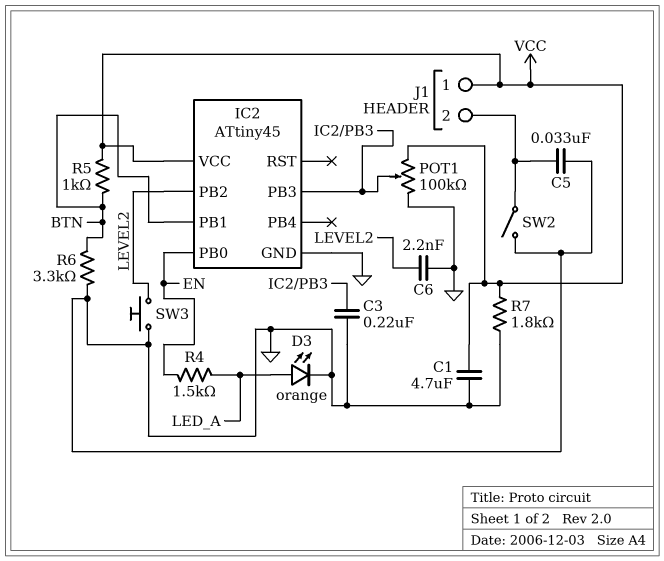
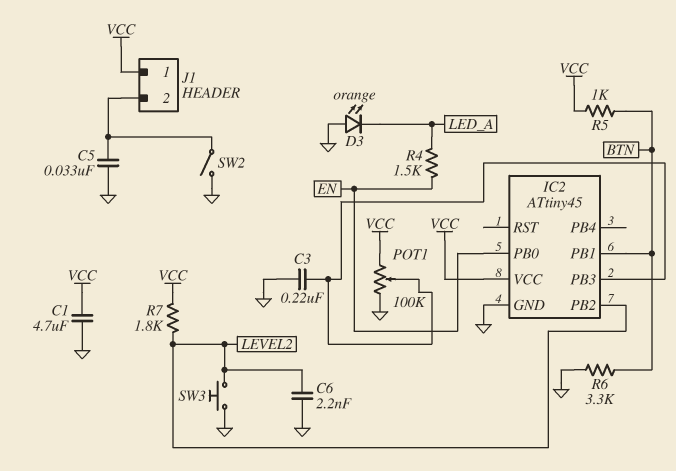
D3: LED orange (A LED_A, K GND) -> LED orange (A GND, K LED_A)
R7: 1.8k (GND, VCC) -> 1.8k (LEVEL2, VCC)

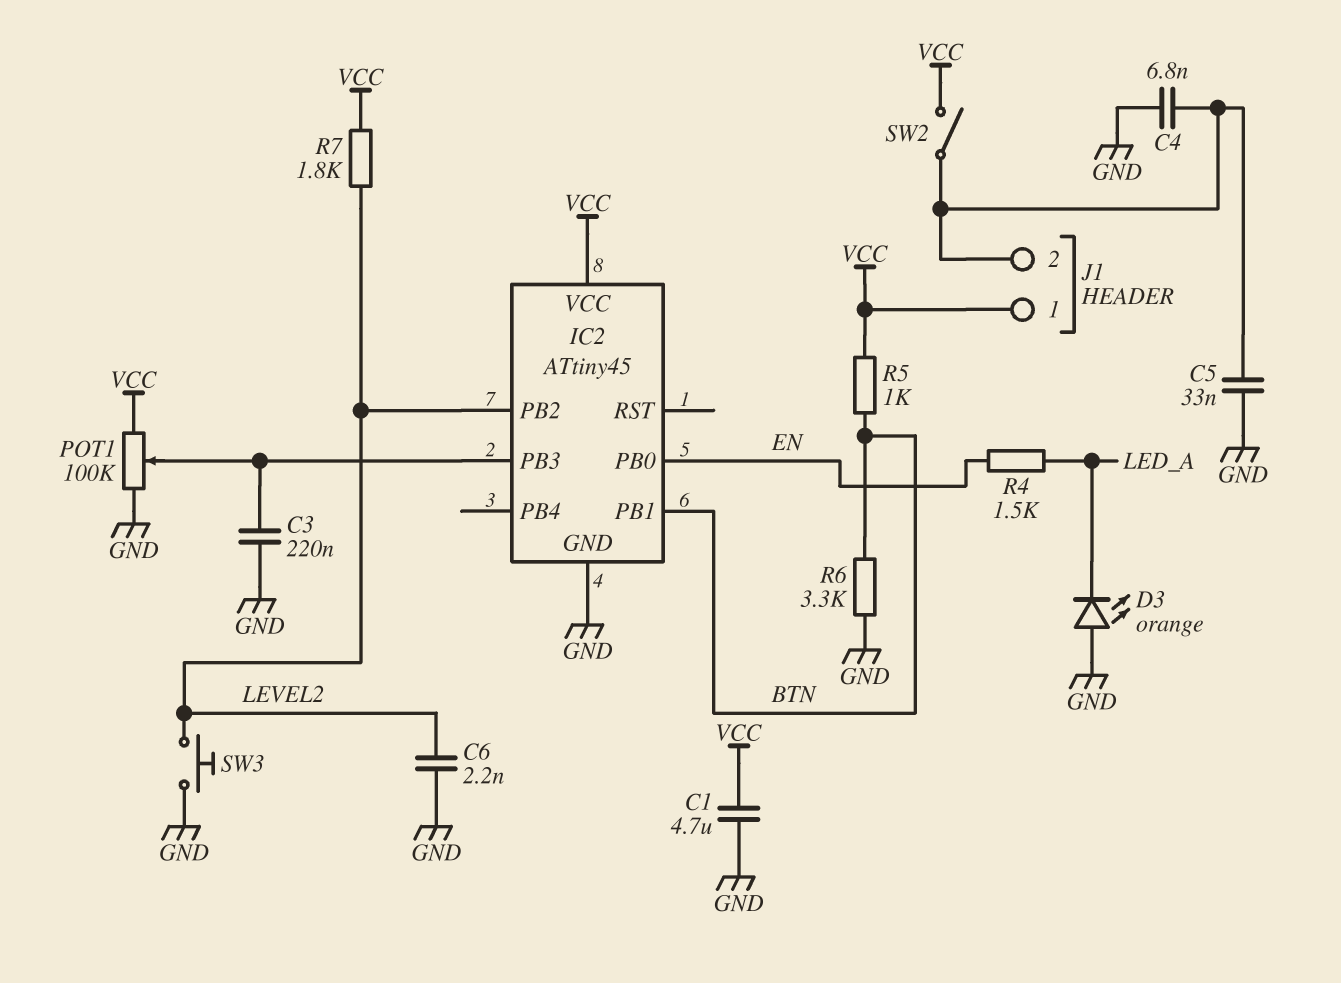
C4: none -> 6.8nF (GND, J1/2)
SW2: switch (GND, J1/2) -> switch (J1/2, VCC)

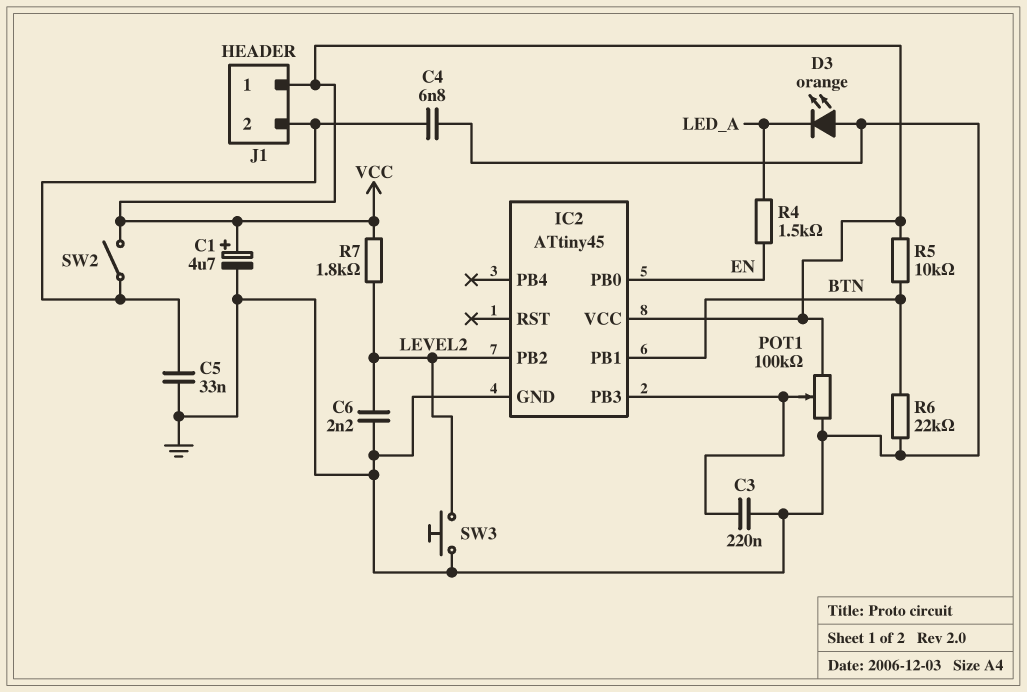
C1: 4.7uF (GND, VCC) -> 4.7uF (plus VCC, minus GND)
R5: 1k (BTN, VCC) -> 10k (BTN, VCC)
R6: 3.3k (BTN, GND) -> 22k (BTN, GND)

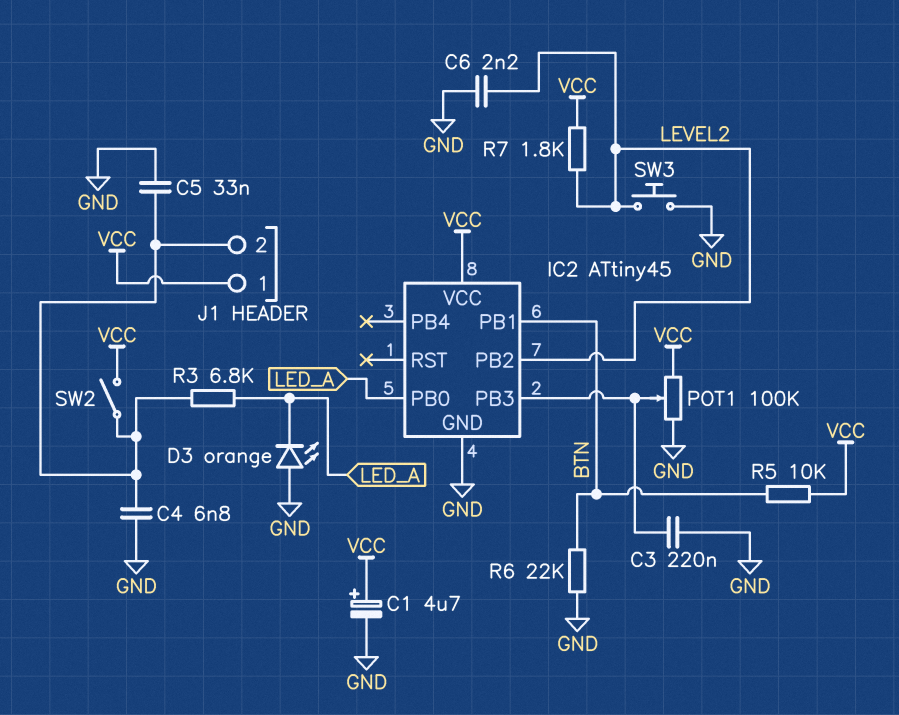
IC2 pin PB0: EN -> LED_A
R3: none -> 6.8k (J1/2, LED_A)
R4: 1.5k (EN, LED_A) -> none

